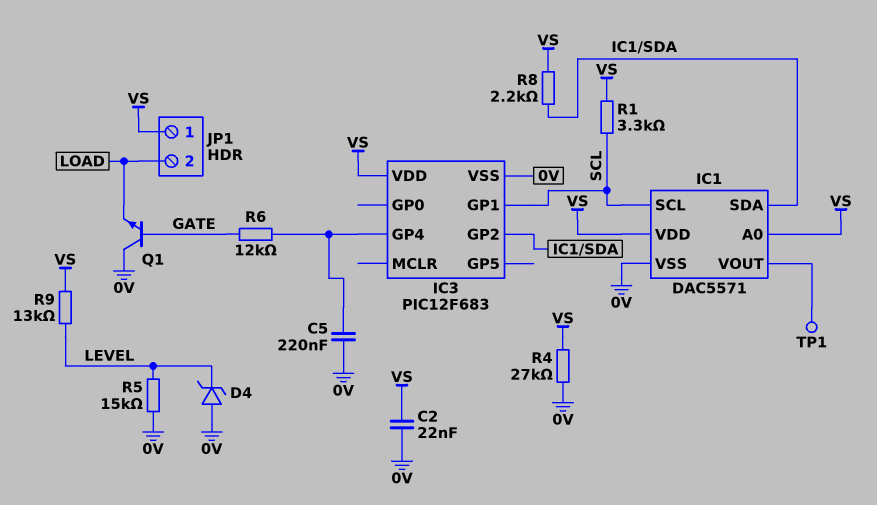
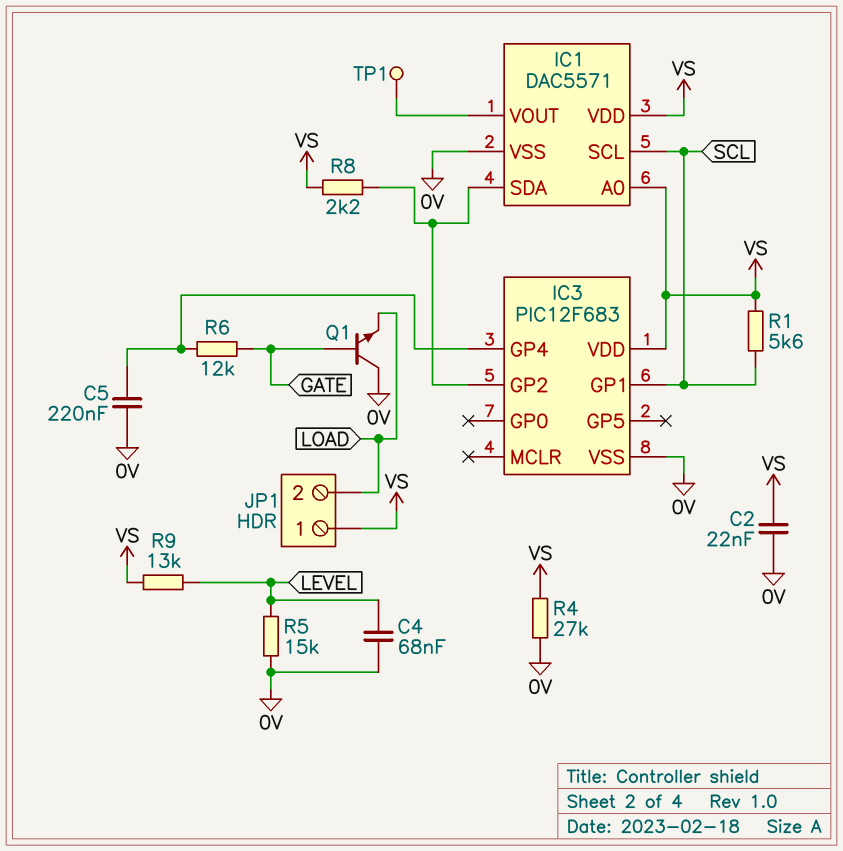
C4: none -> 68nF (0V, LEVEL)
D4: zener (A 0V, K LEVEL) -> none
R1: 3.3k (SCL, VS) -> 5.6k (SCL, VS)

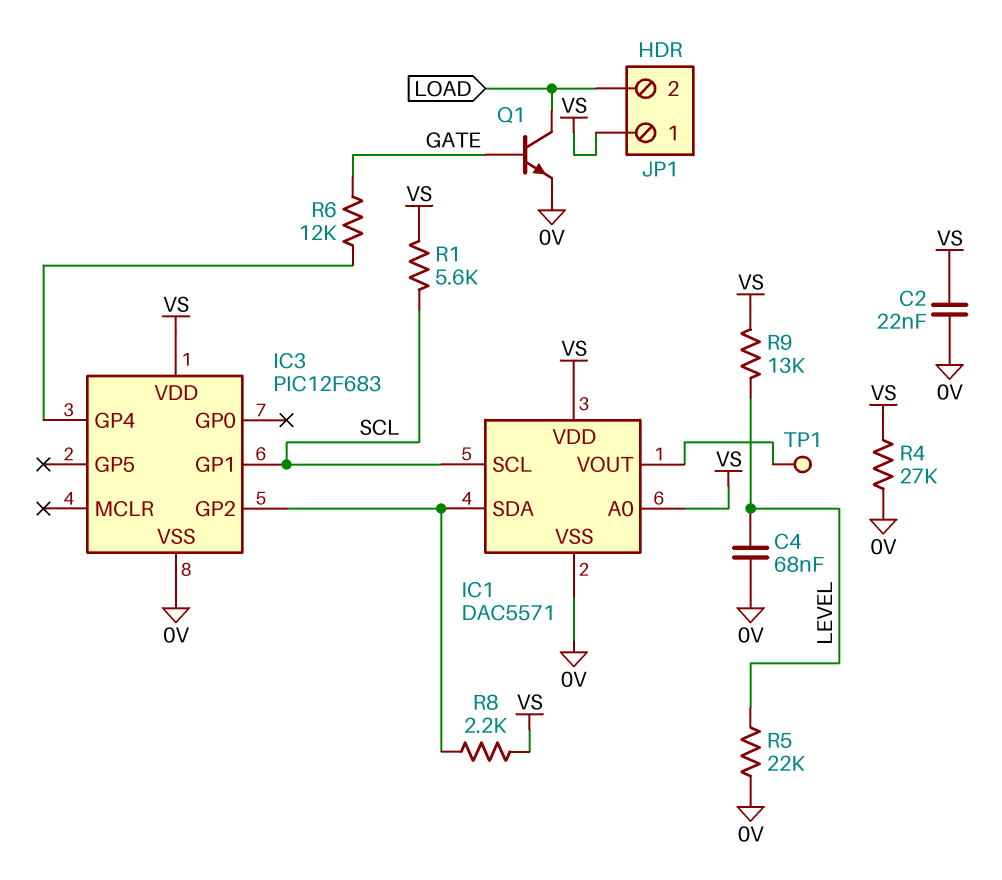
C5: 220nF (0V, IC3/GP4) -> none
Q1: NPN (B GATE, C 0V, E LOAD) -> NPN (B GATE, C LOAD, E 0V)
R5: 15k (0V, LEVEL) -> 22k (0V, LEVEL)

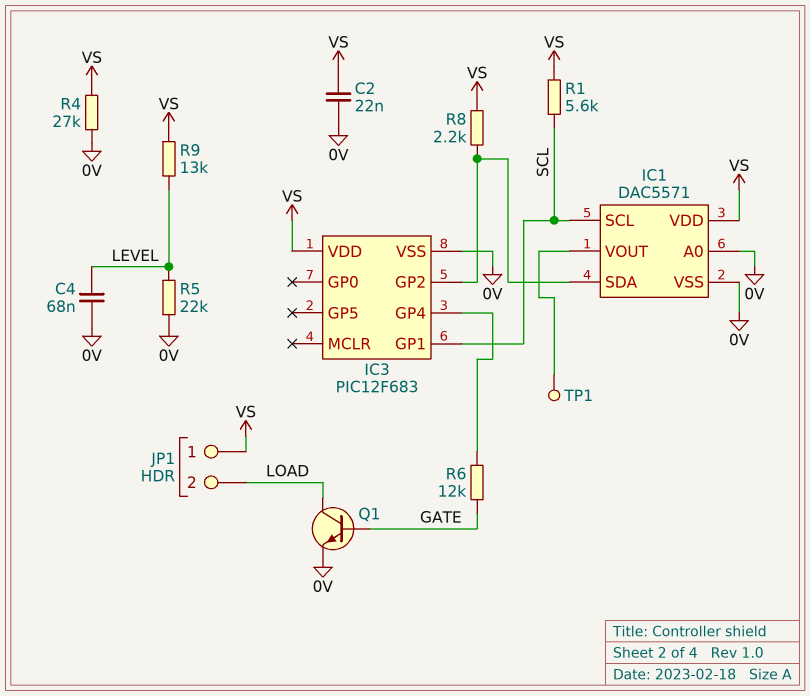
IC1 pin A0: VS -> 0V

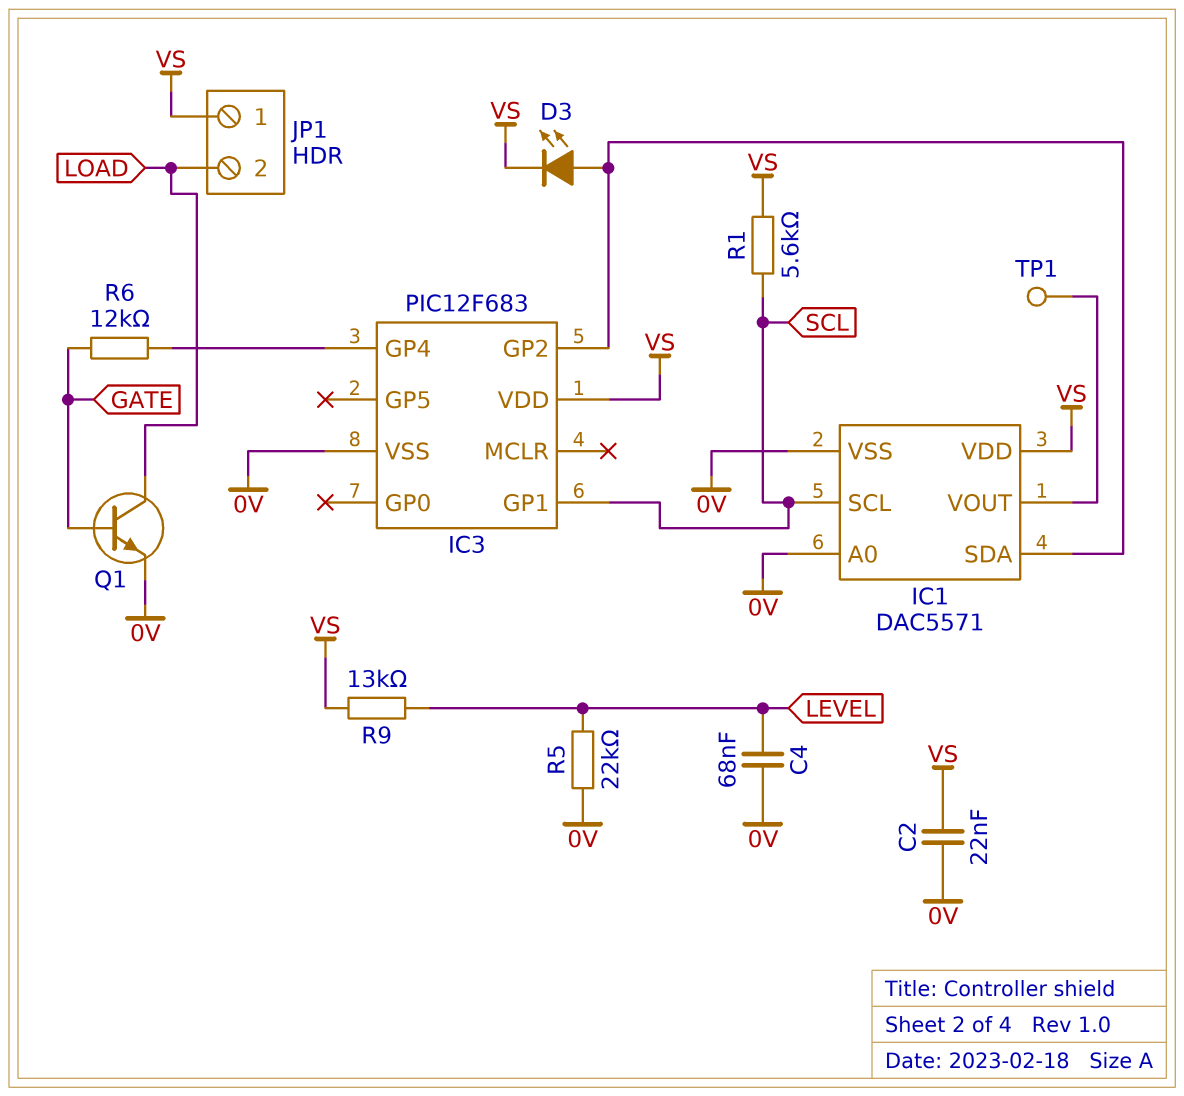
D3: none -> LED (A IC1/SDA, K VS)
R4: 27k (0V, VS) -> none
R8: 2.2k (IC1/SDA, VS) -> none

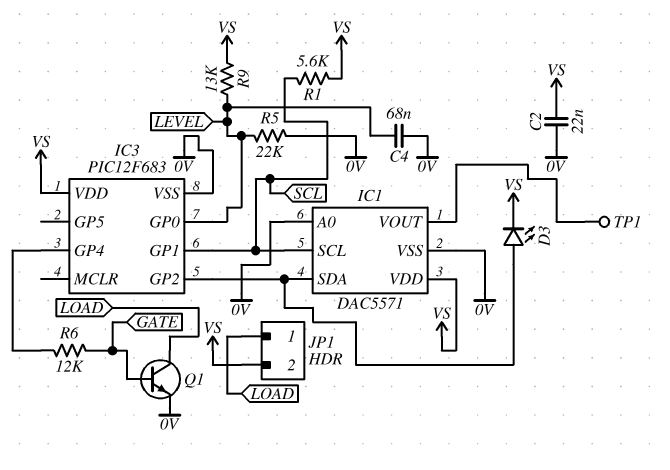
IC3 pin GP0: none -> LEVEL
JP1 pin 1: VS -> LOAD
JP1 pin 2: LOAD -> VS

